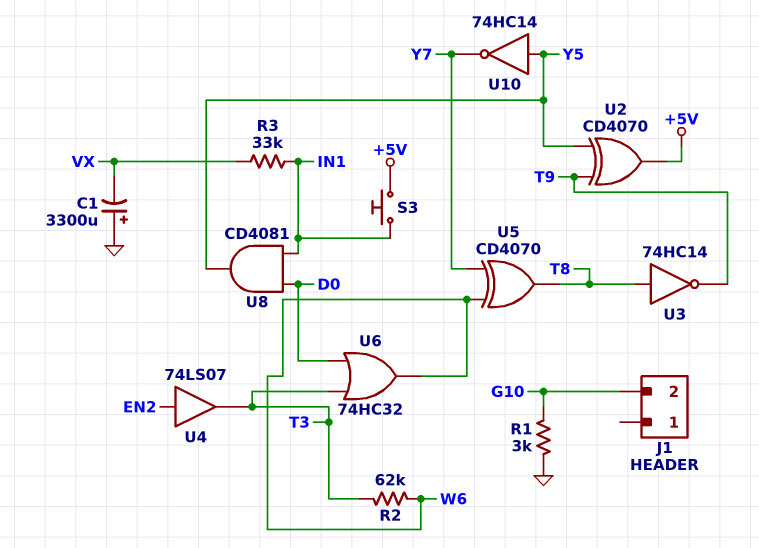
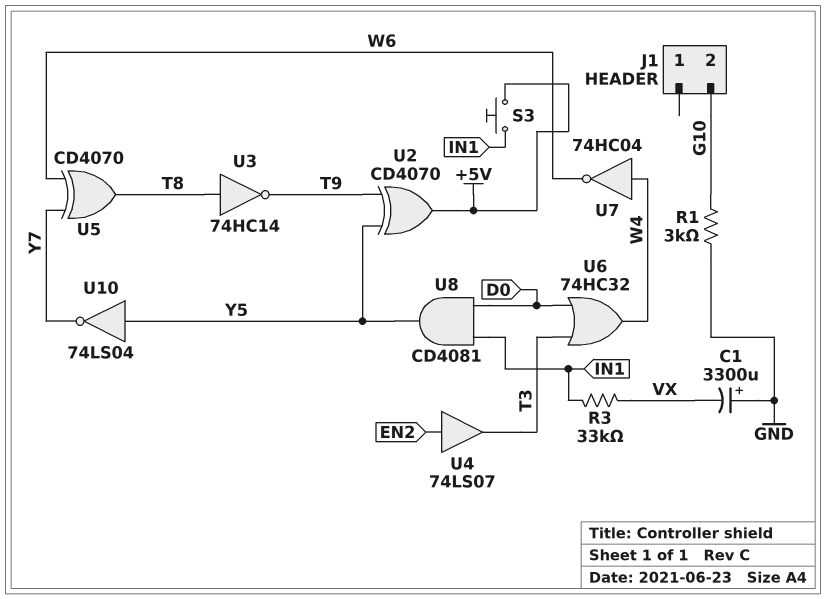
R2: 62k (T3, W6) -> none
U6: OR 74HC32 (in D0, in T3, out W6) -> OR 74HC32 (in D0, in T3, out W4)
U7: none -> NOT 74HC04 (in W4, out W6)
U10: NOT 74HC14 (in Y5, out Y7) -> NOT 74LS04 (in Y5, out Y7)

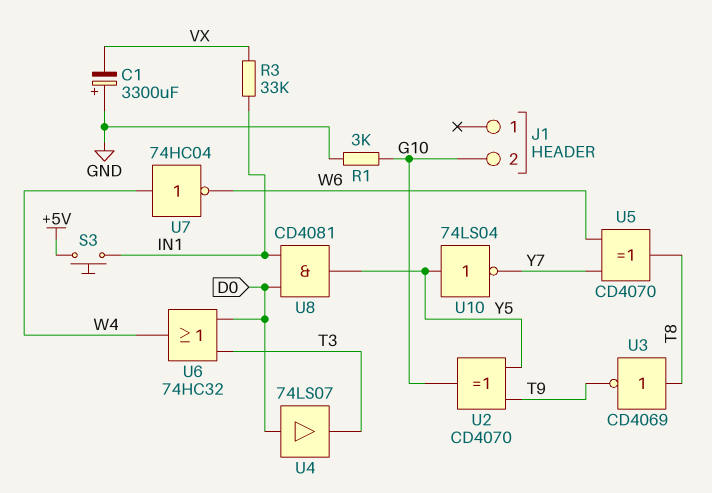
U2: XOR CD4070 (in T9, in Y5, out +5V) -> XOR CD4070 (in T9, in Y5, out G10)
U3: NOT 74HC14 (in T8, out T9) -> NOT CD4069 (in T8, out T9)
U4: buffer 74LS07 (in EN2, out T3) -> buffer 74LS07 (in D0, out T3)

